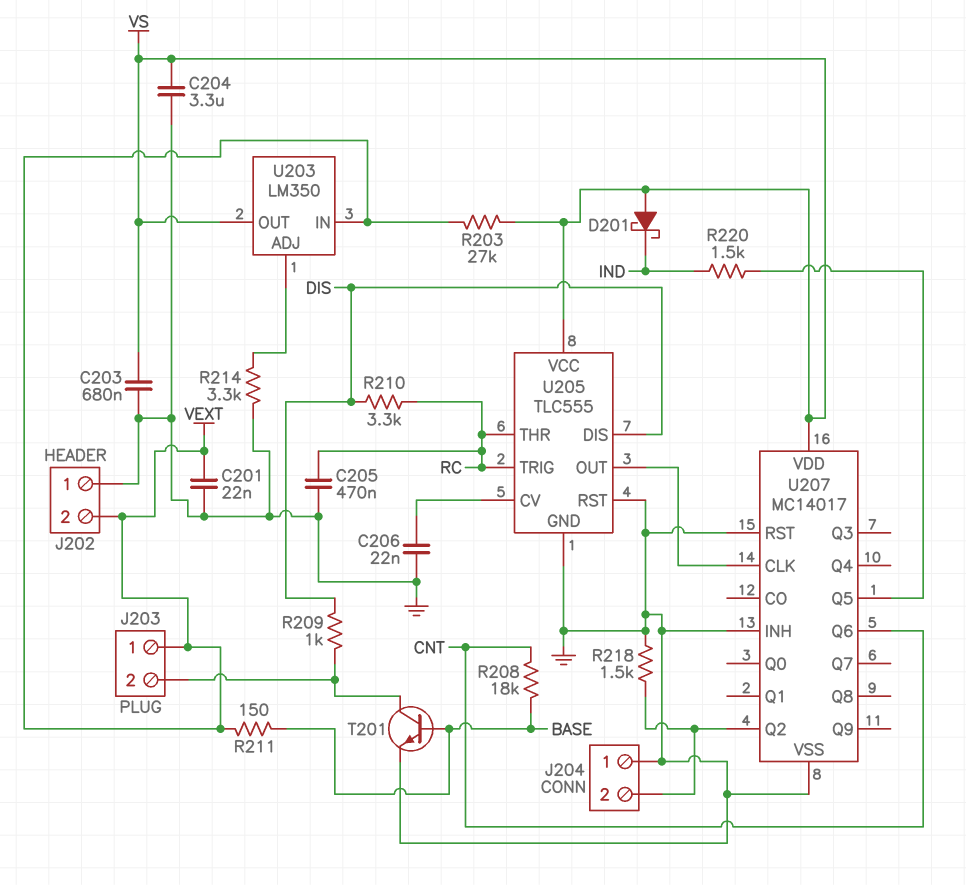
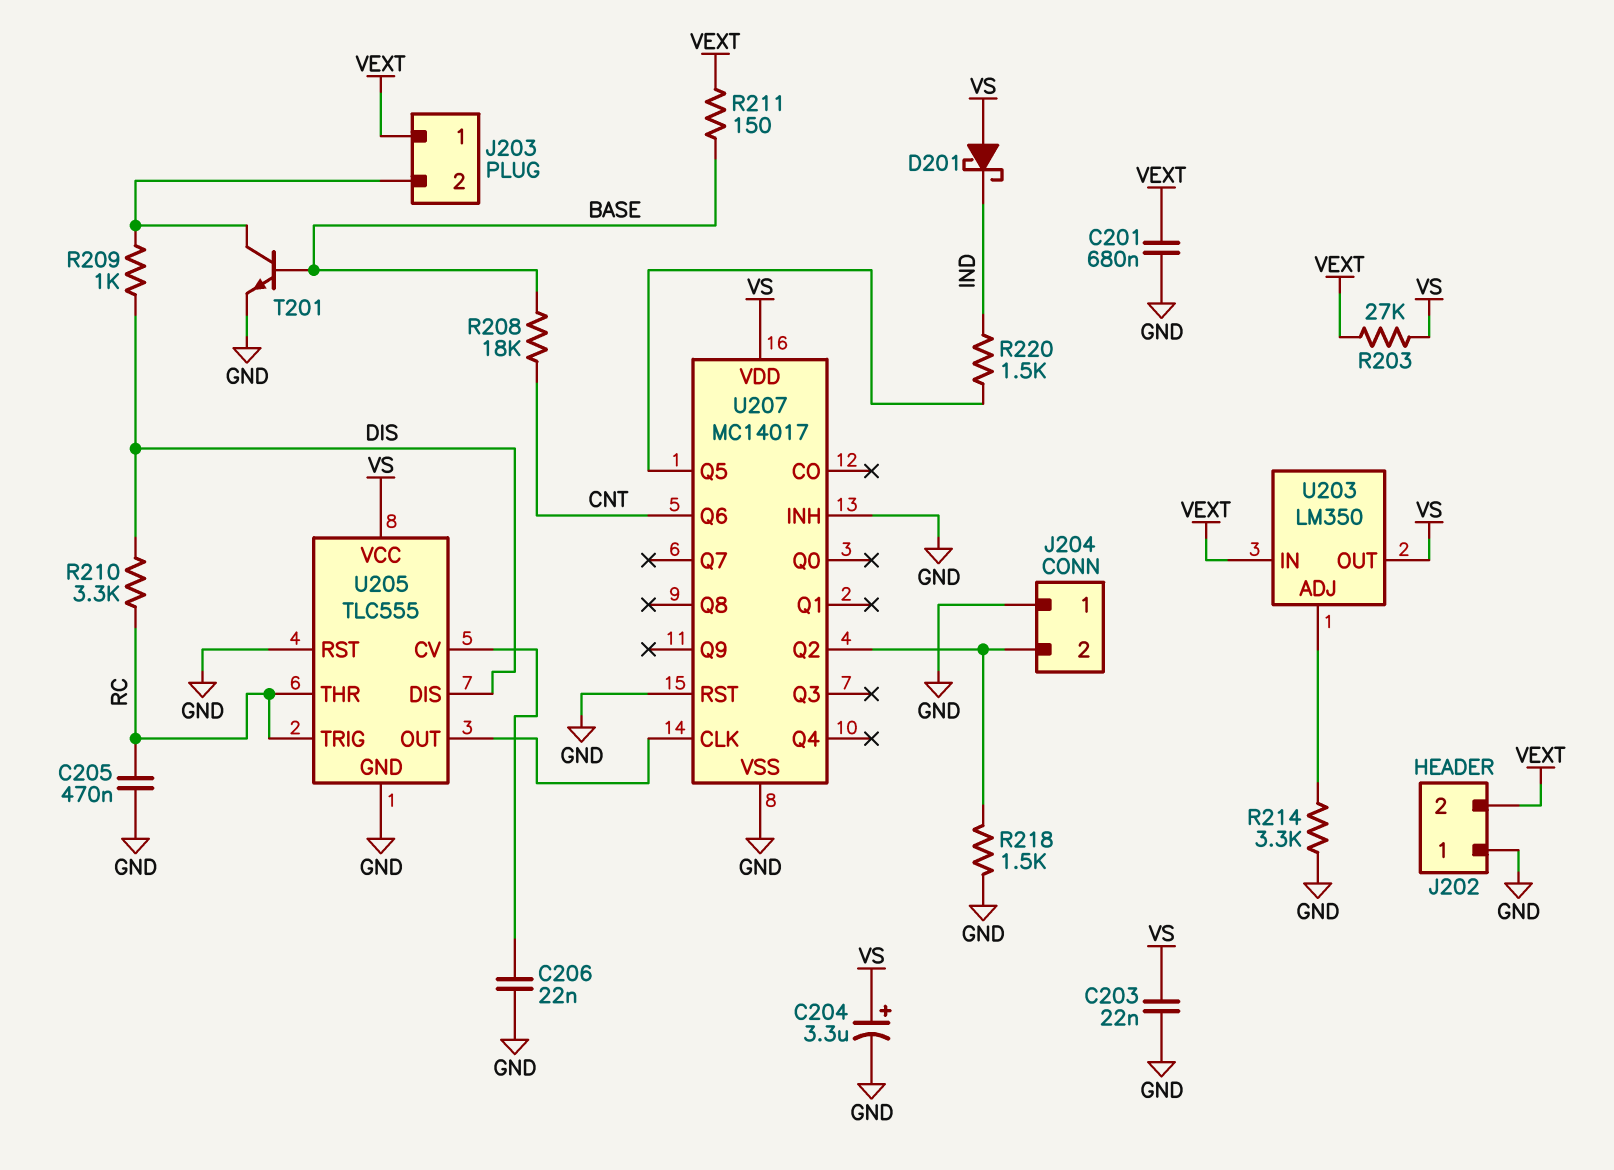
C201: 22nF (GND, VEXT) -> 680nF (GND, VEXT)
C203: 680nF (GND, VS) -> 22nF (GND, VS)
C204: 3.3uF (GND, VS) -> 3.3uF (plus VS, minus GND)

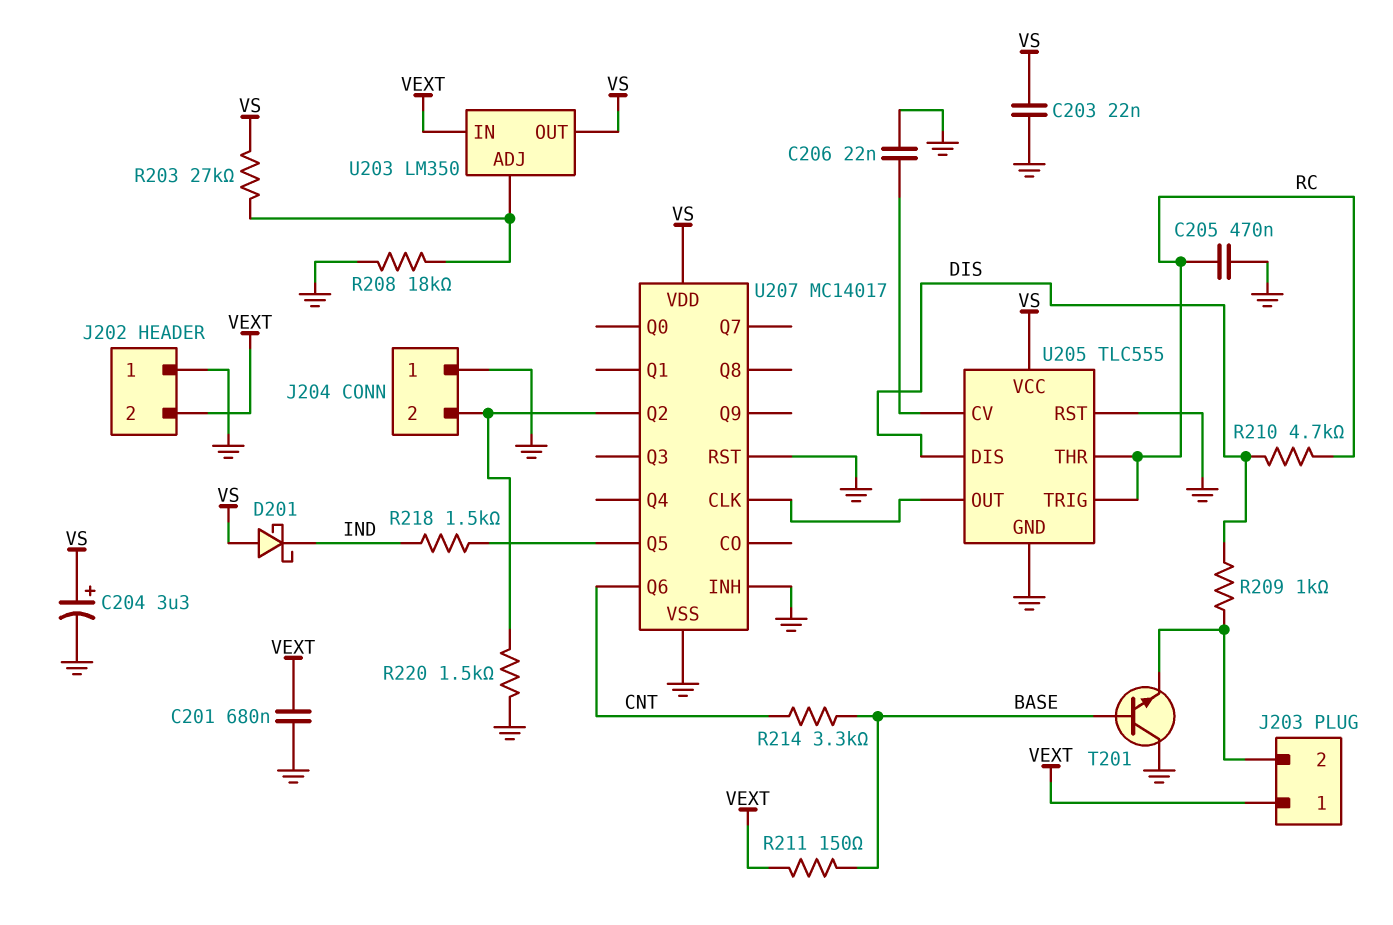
R203: 27k (VEXT, VS) -> 27k (U203/ADJ, VS)
R208: 18k (BASE, CNT) -> 18k (GND, U203/ADJ)
R210: 3.3k (DIS, RC) -> 4.7k (DIS, RC)
R214: 3.3k (GND, U203/ADJ) -> 3.3k (BASE, CNT)
R218: 1.5k (GND, J204/2) -> 1.5k (IND, U207/Q5)
R220: 1.5k (IND, U207/Q5) -> 1.5k (GND, J204/2)
T201: NPN (B BASE, C J203/2, E GND) -> NPN (B BASE, C GND, E J203/2)

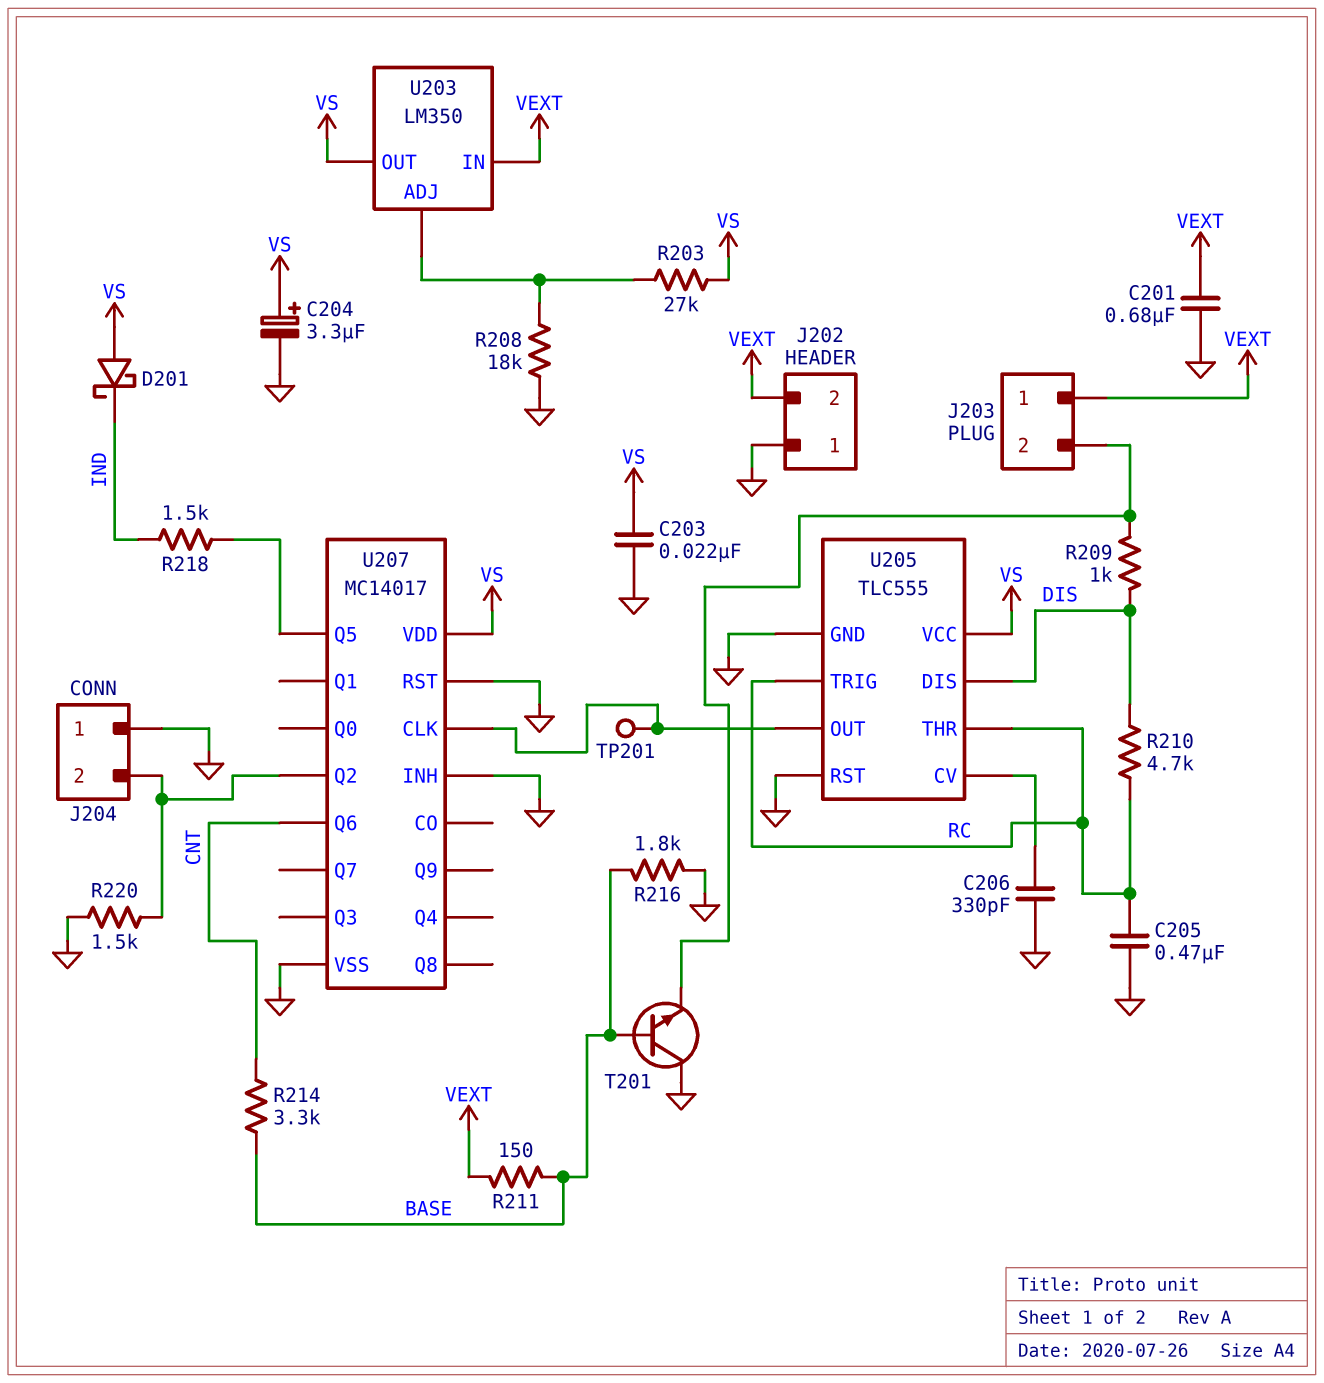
C206: 22nF (GND, U205/CV) -> 330pF (GND, U205/CV)
R216: none -> 1.8k (BASE, GND)
TP201: none -> test point (U205/OUT)

